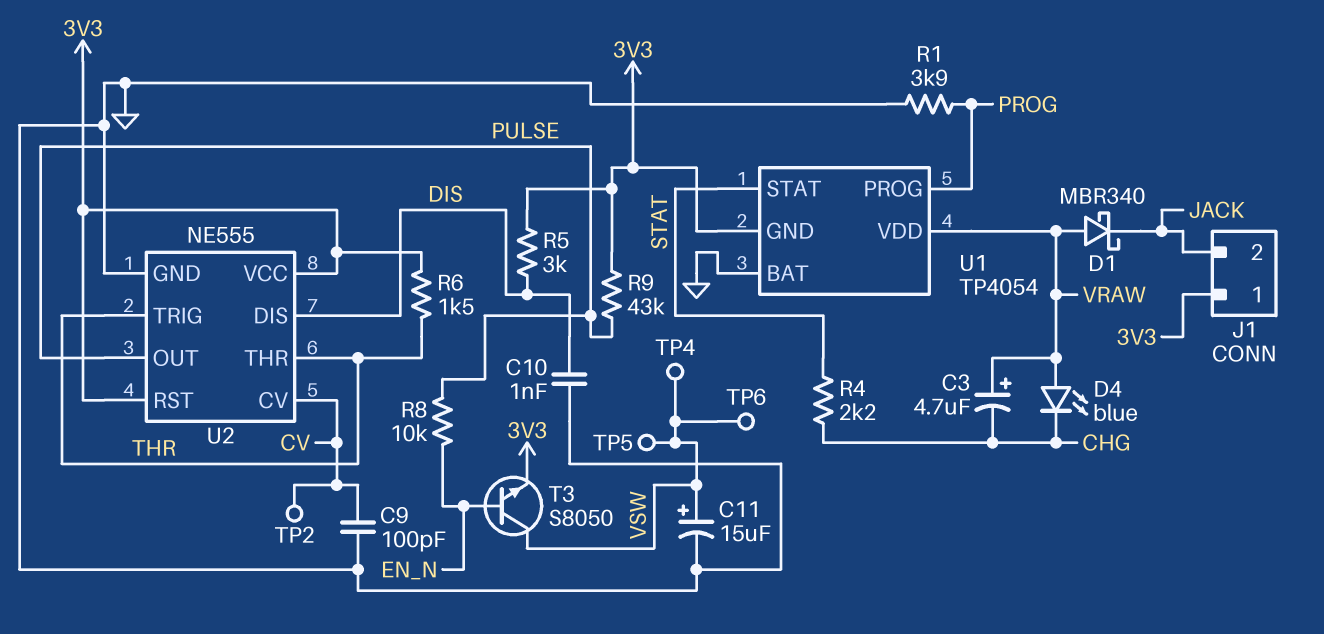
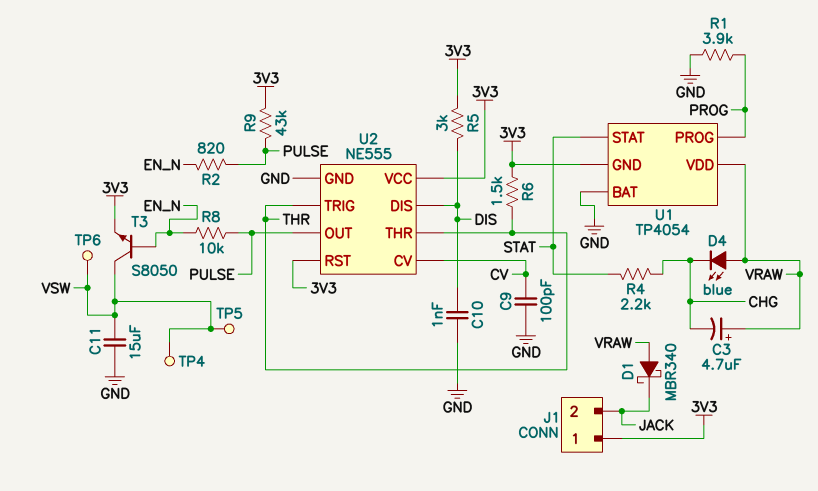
C11: 15uF (plus VSW, minus GND) -> 15uF (GND, VSW)
R2: none -> 820 (EN_N, PULSE)
TP2: test point (CV) -> none

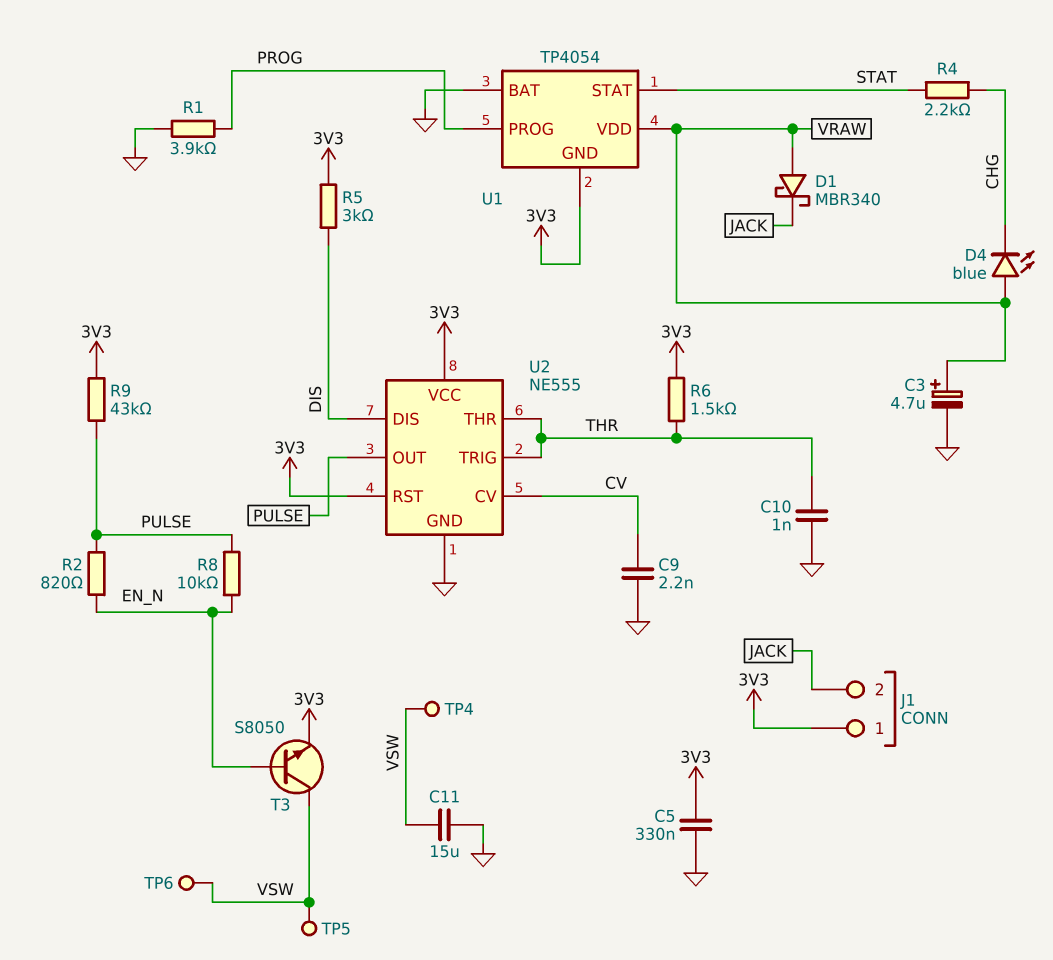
C3: 4.7uF (plus VRAW, minus CHG) -> 4.7uF (plus VRAW, minus GND)
C5: none -> 330nF (3V3, GND)
C9: 100pF (CV, GND) -> 2.2nF (CV, GND)
C10: 1nF (DIS, GND) -> 1nF (GND, THR)

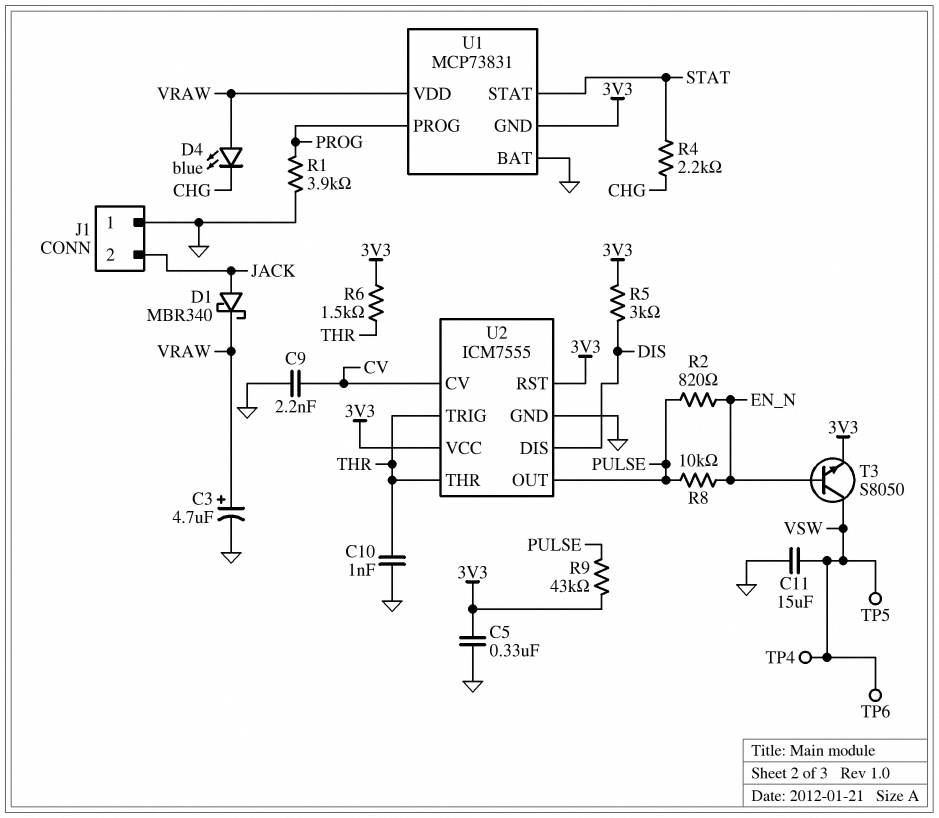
D1: schottky MBR340 (A VRAW, K JACK) -> schottky MBR340 (A JACK, K VRAW)
J1 pin 1: 3V3 -> GND
U1: TP4054 -> MCP73831
U2: NE555 -> ICM7555

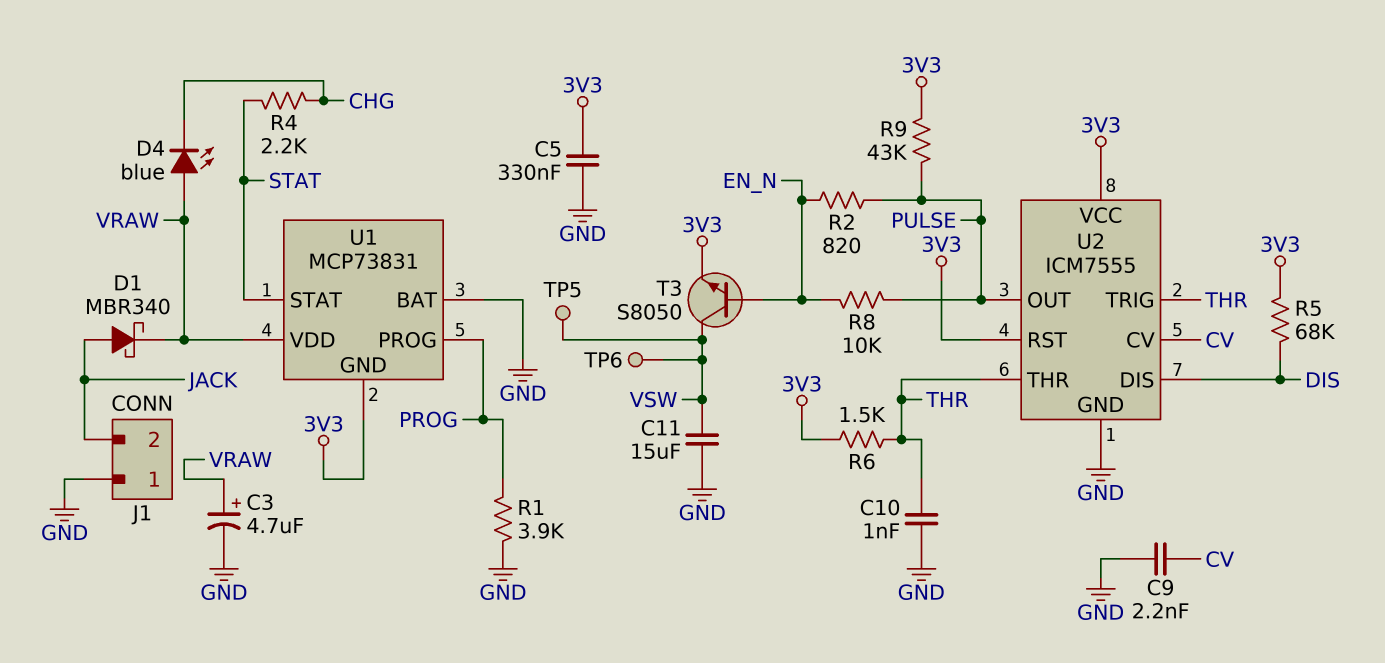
R5: 3k (3V3, DIS) -> 68k (3V3, DIS)
TP4: test point (VSW) -> none

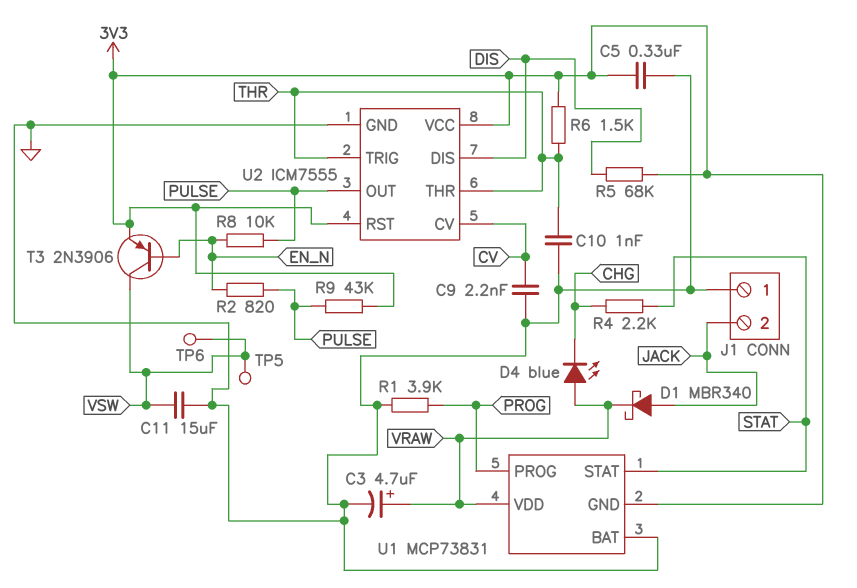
T3: NPN S8050 (B EN_N, C VSW, E 3V3) -> PNP 2N3906 (B EN_N, C VSW, E 3V3)

